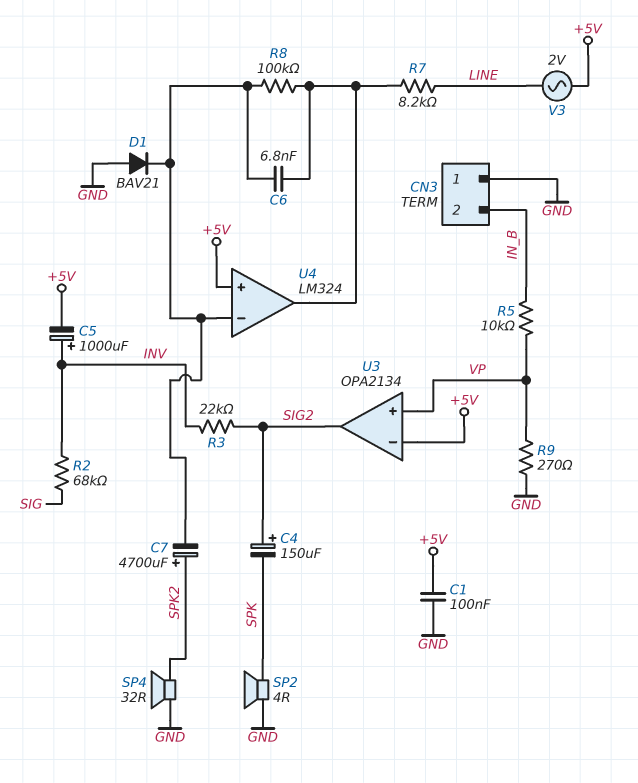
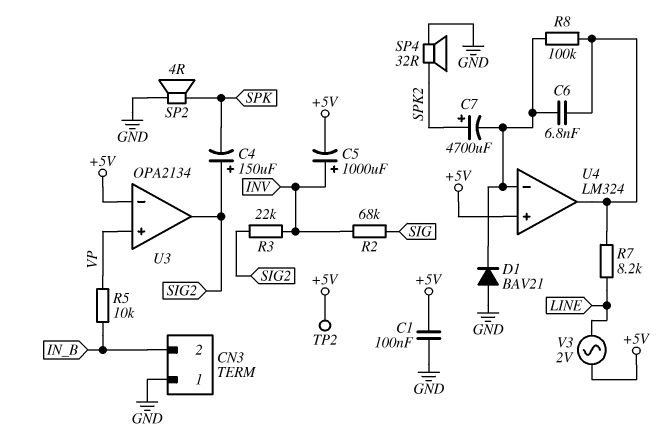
R9: 270 (GND, VP) -> none
TP2: none -> test point (+5V)

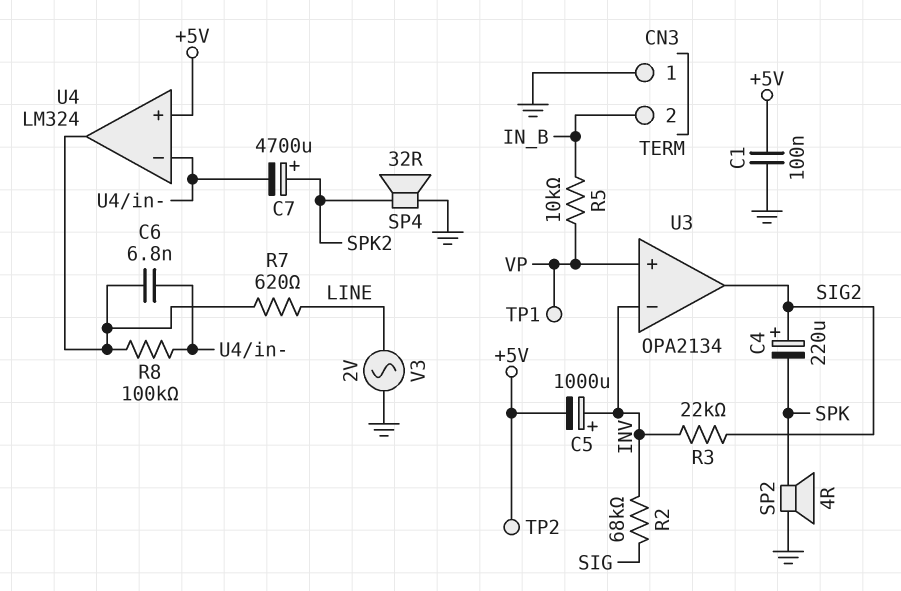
C4: 150uF (plus SIG2, minus SPK) -> 220uF (plus SIG2, minus SPK)
D1: diode BAV21 (A GND, K U4/in-) -> none
R7: 8.2k (LINE, U4/out) -> 620 (LINE, U4/out)
TP1: none -> test point (VP)
U3 pin in-: +5V -> INV
V3: AC 2V (+5V, LINE) -> AC 2V (GND, LINE)

